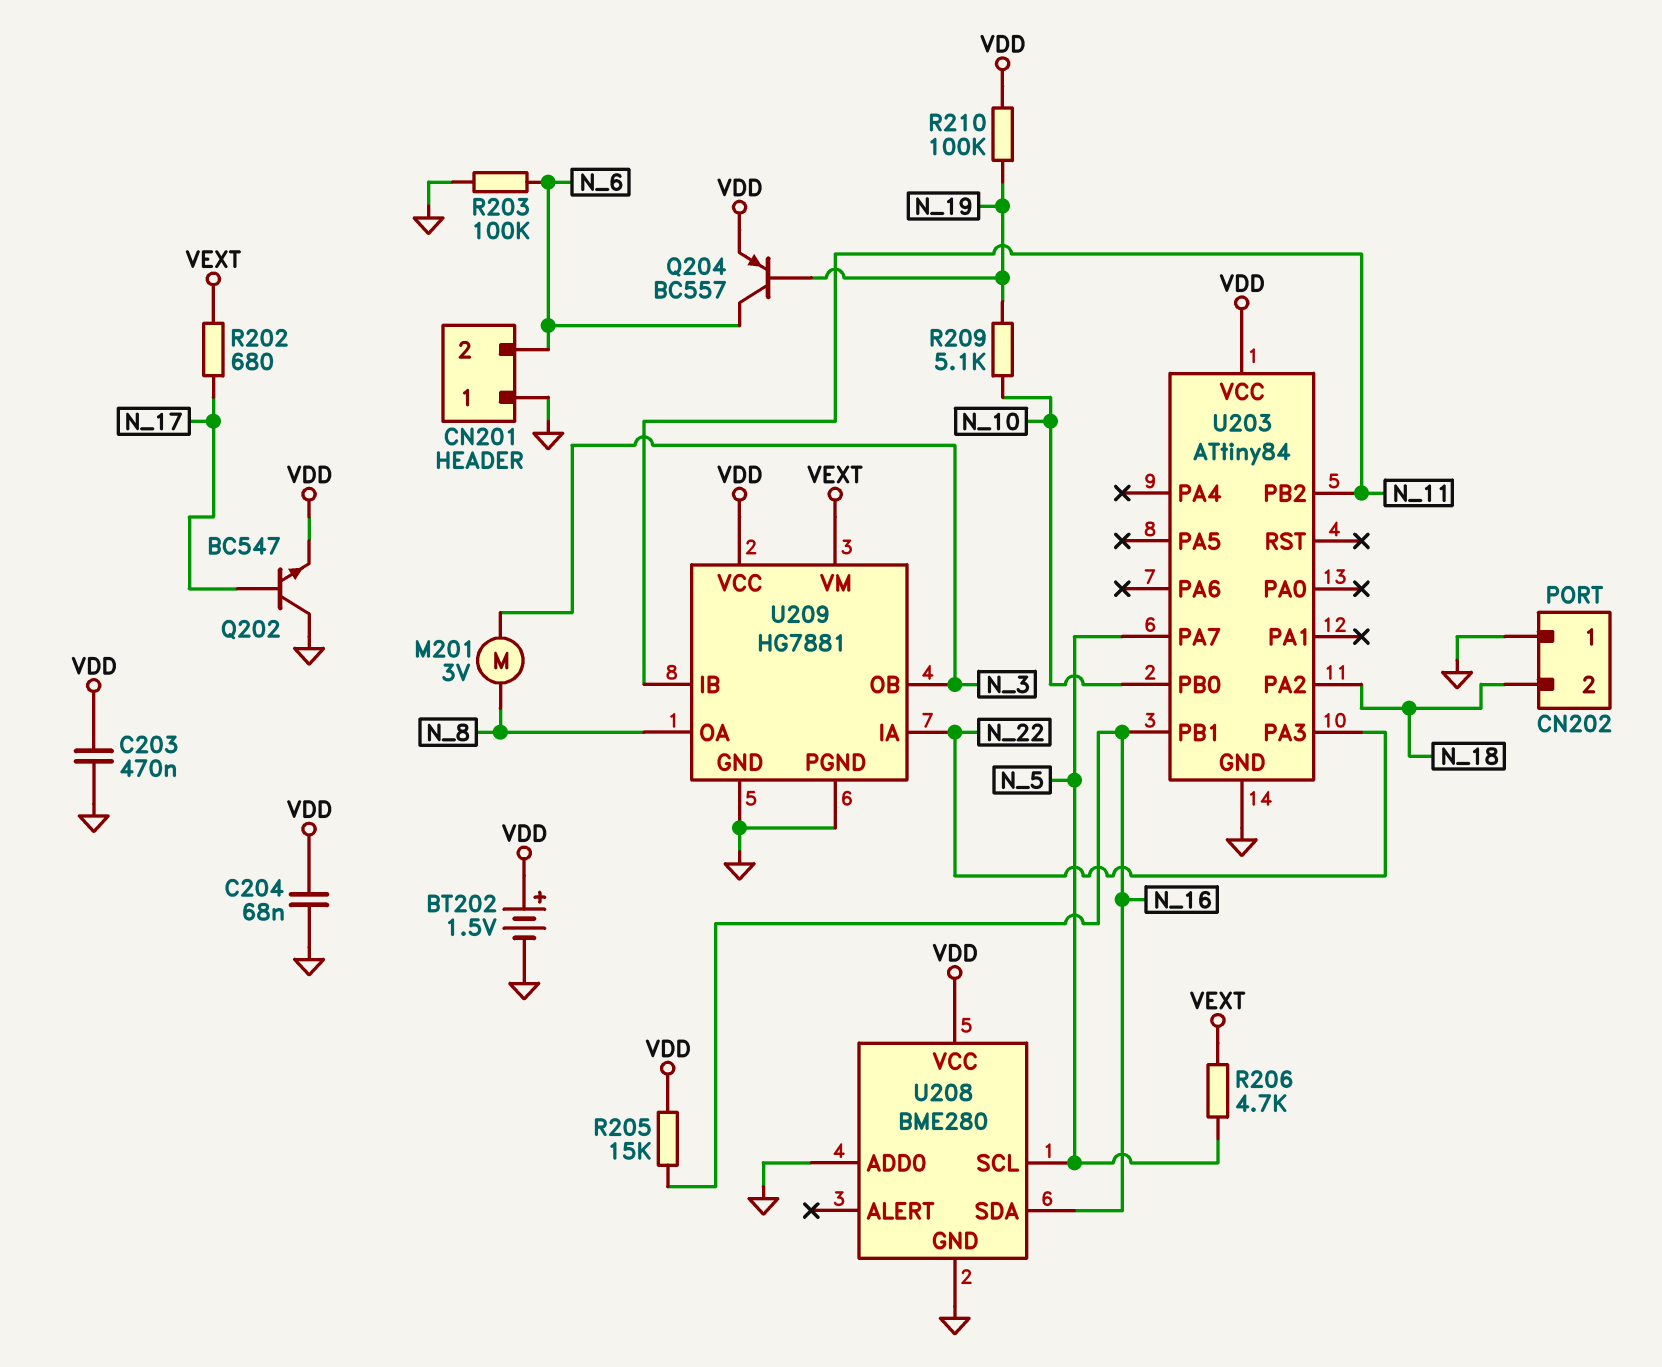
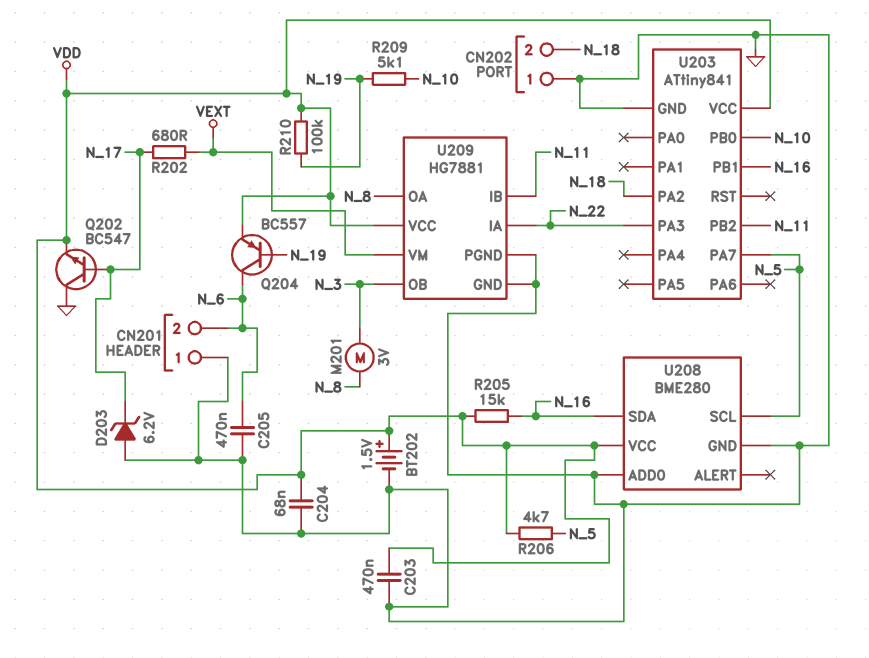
C205: none -> 470nF (GND, N_6)
D203: none -> zener 6.2V (A GND, K N_17)
R203: 100k (GND, N_6) -> none
R206: 4.7k (N_5, VEXT) -> 4.7k (N_5, VDD)
U203: ATtiny84 -> ATtiny841

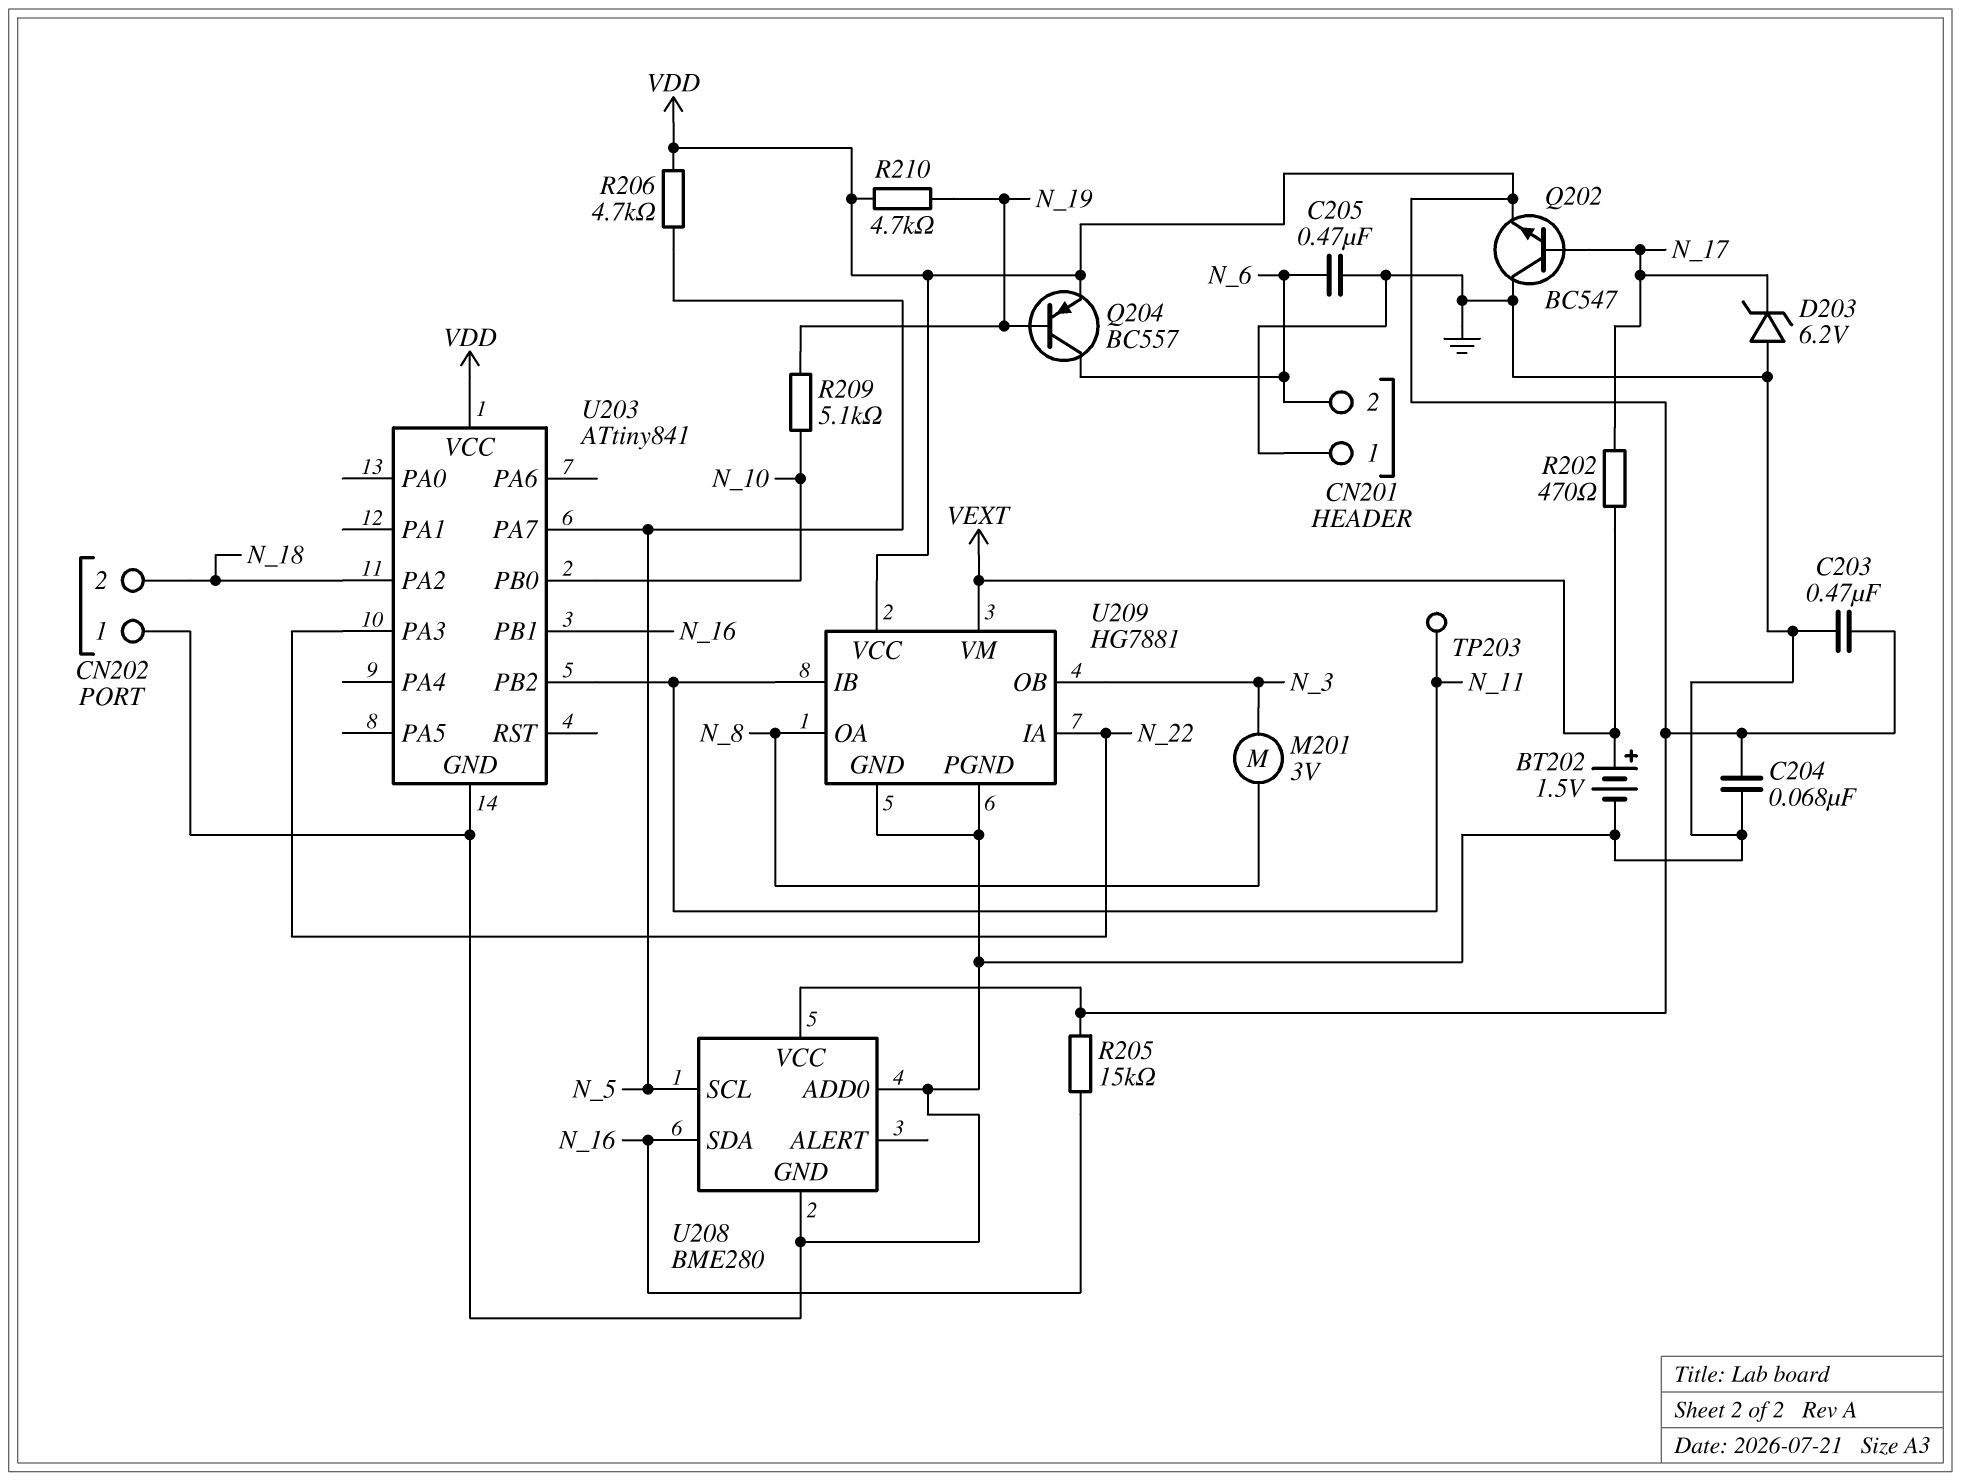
BT202: 1.5V (plus VDD, minus GND) -> 1.5V (plus VEXT, minus GND)
R202: 680 (N_17, VEXT) -> 470 (N_17, VEXT)
R210: 100k (N_19, VDD) -> 4.7k (N_19, VDD)
TP203: none -> test point (N_11)

